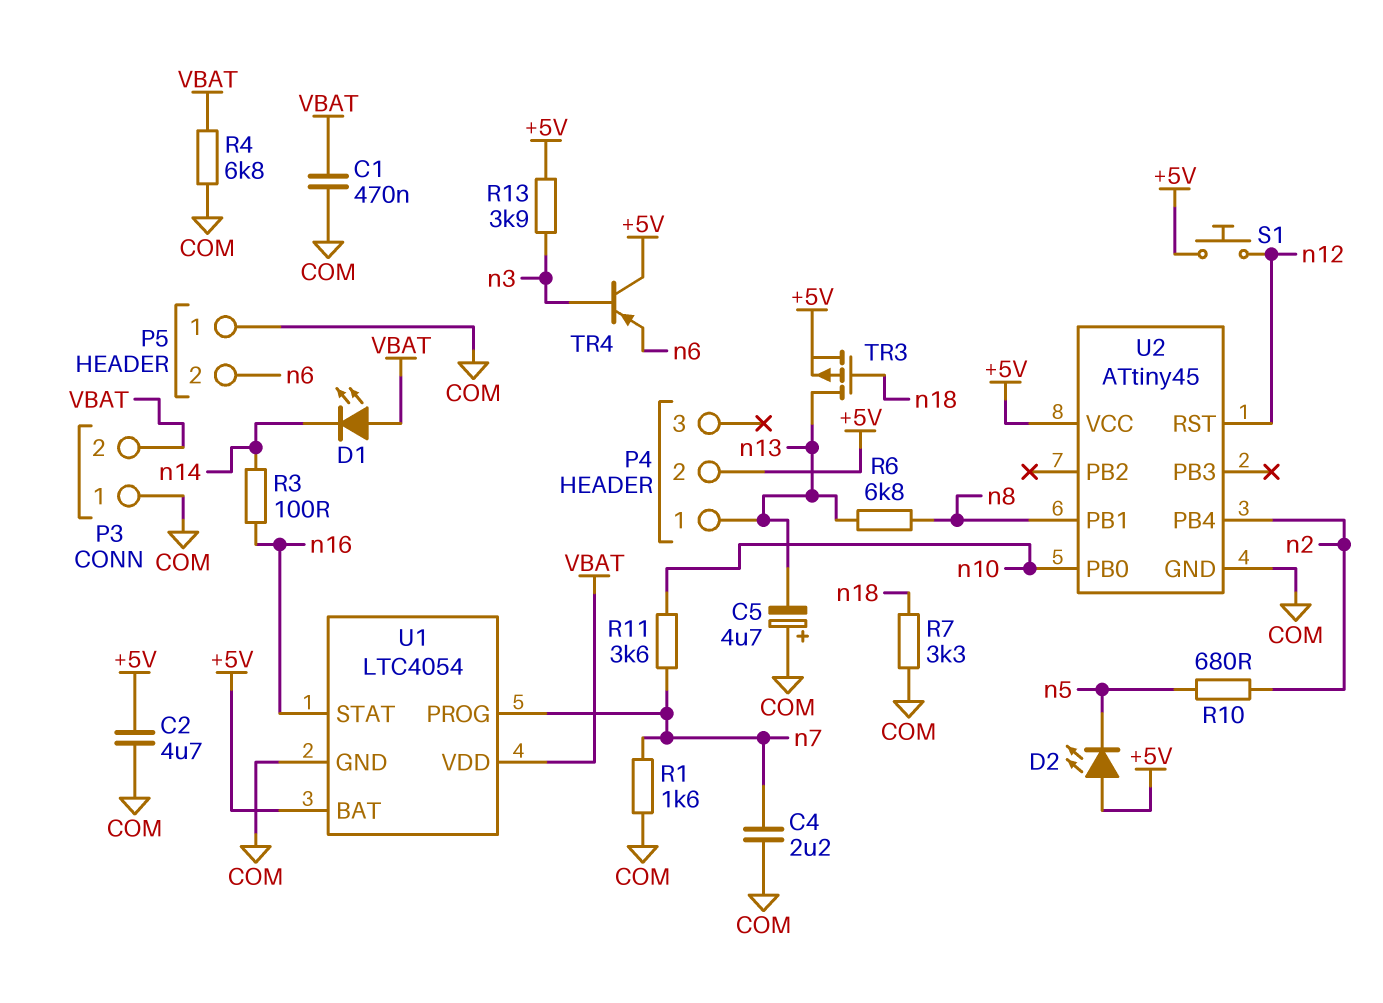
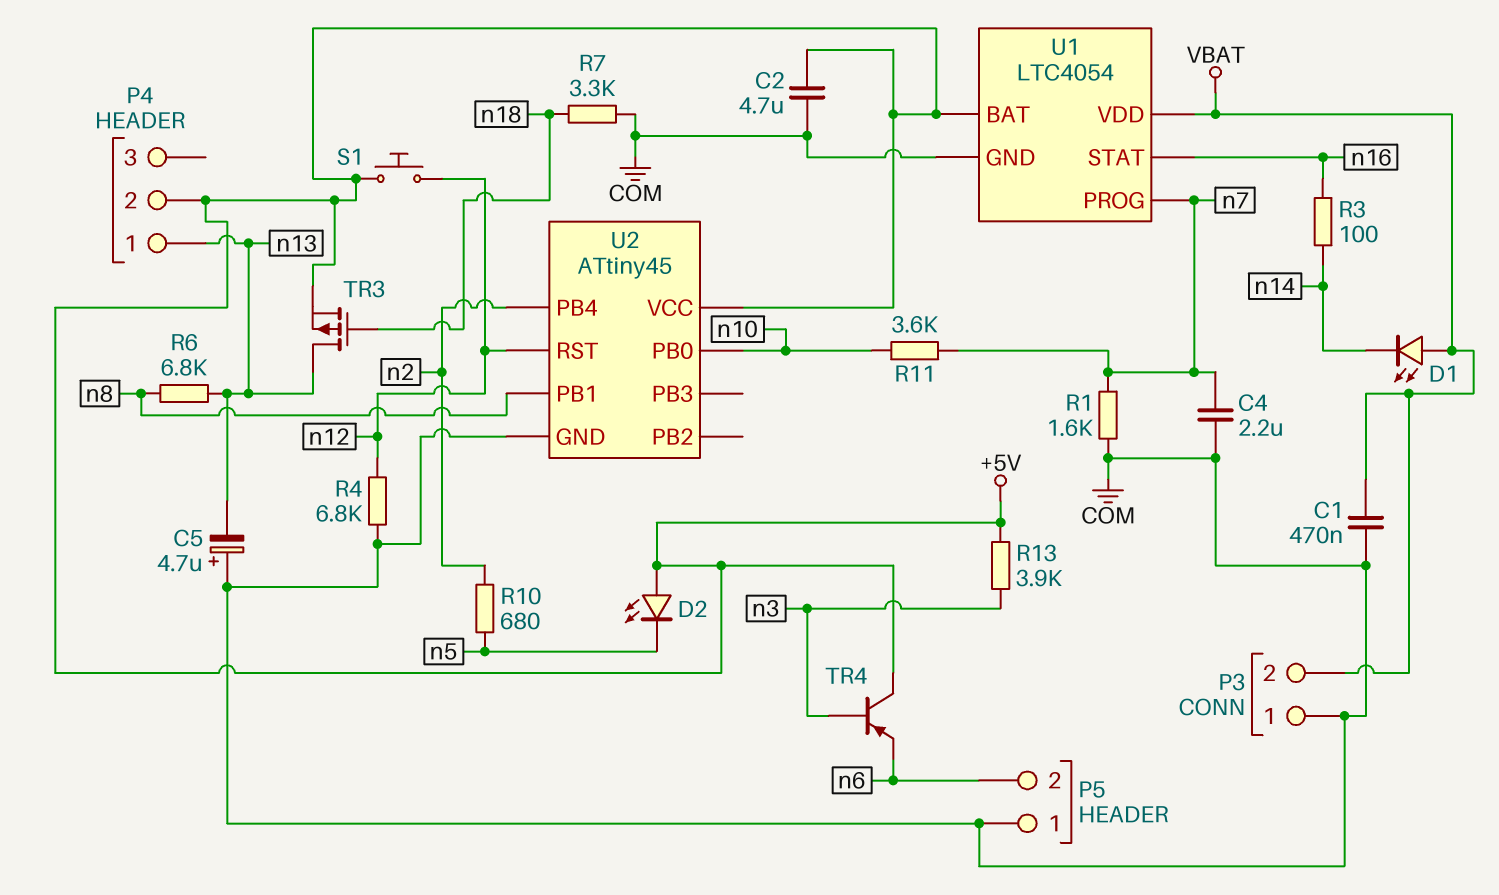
R4: 6.8k (COM, VBAT) -> 6.8k (COM, n12)

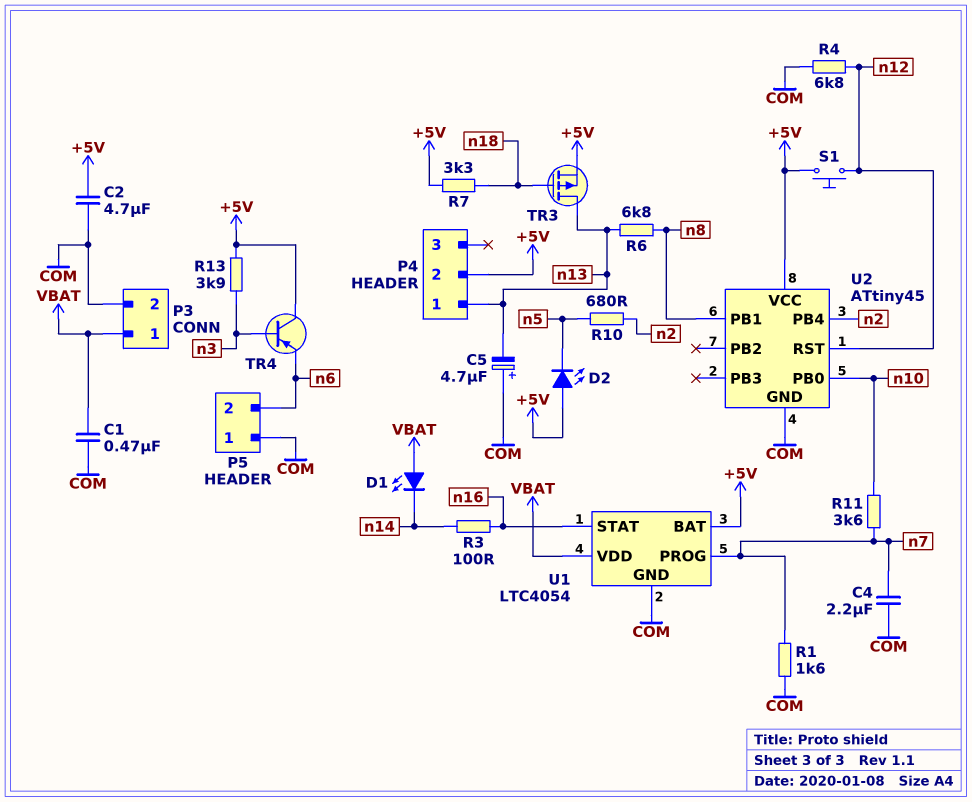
P3 pin 1: COM -> VBAT
P3 pin 2: VBAT -> COM
R7: 3.3k (COM, n18) -> 3.3k (+5V, n18)

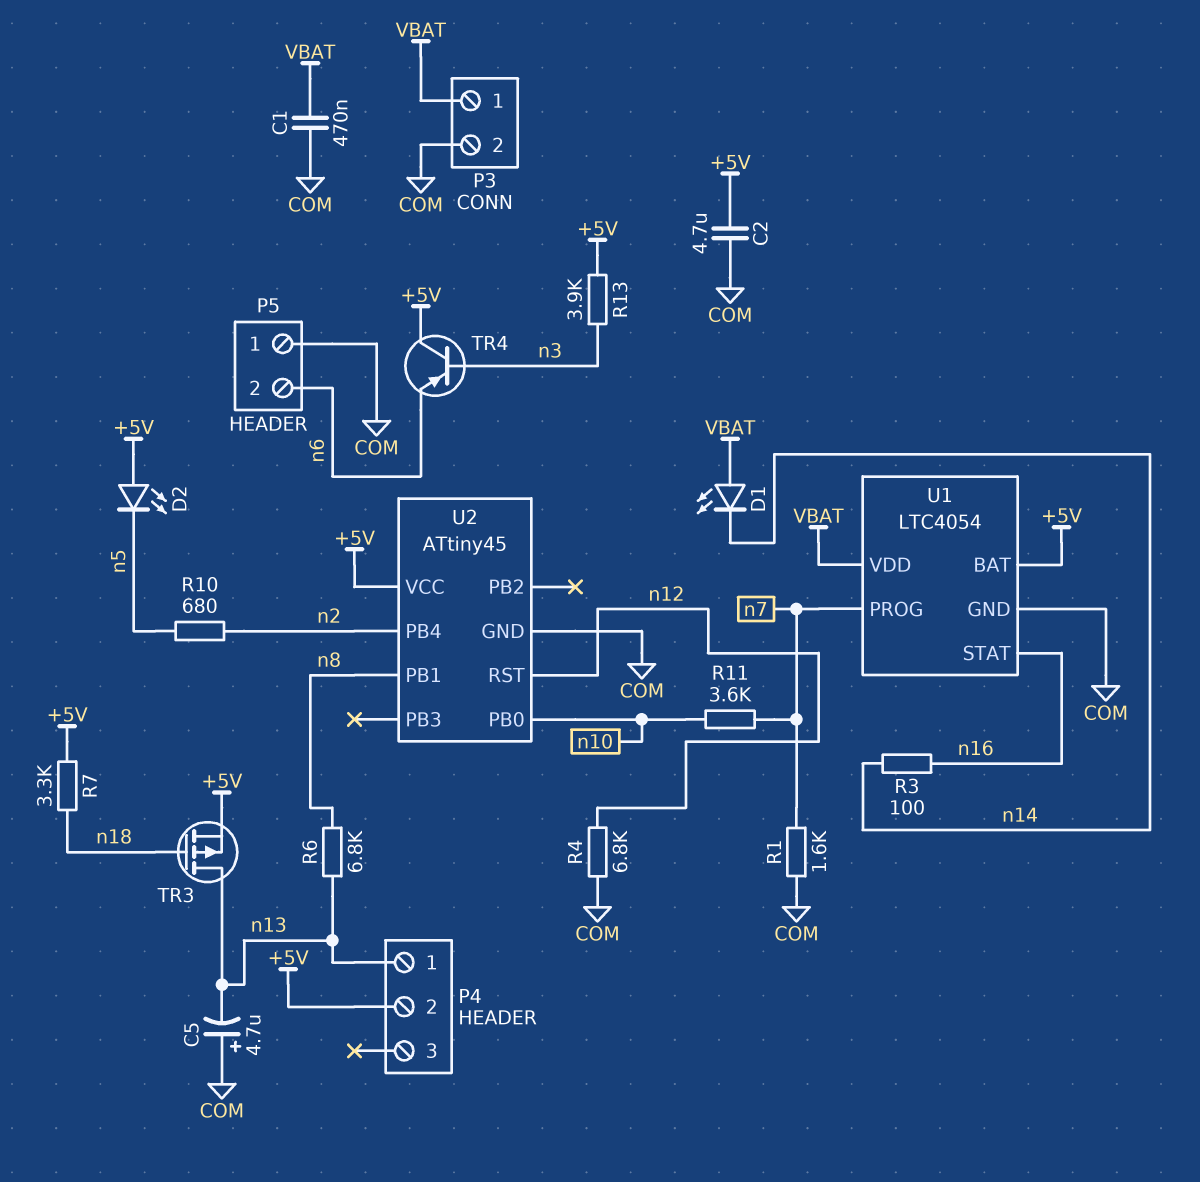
C4: 2.2uF (COM, n7) -> none
S1: button (+5V, n12) -> none

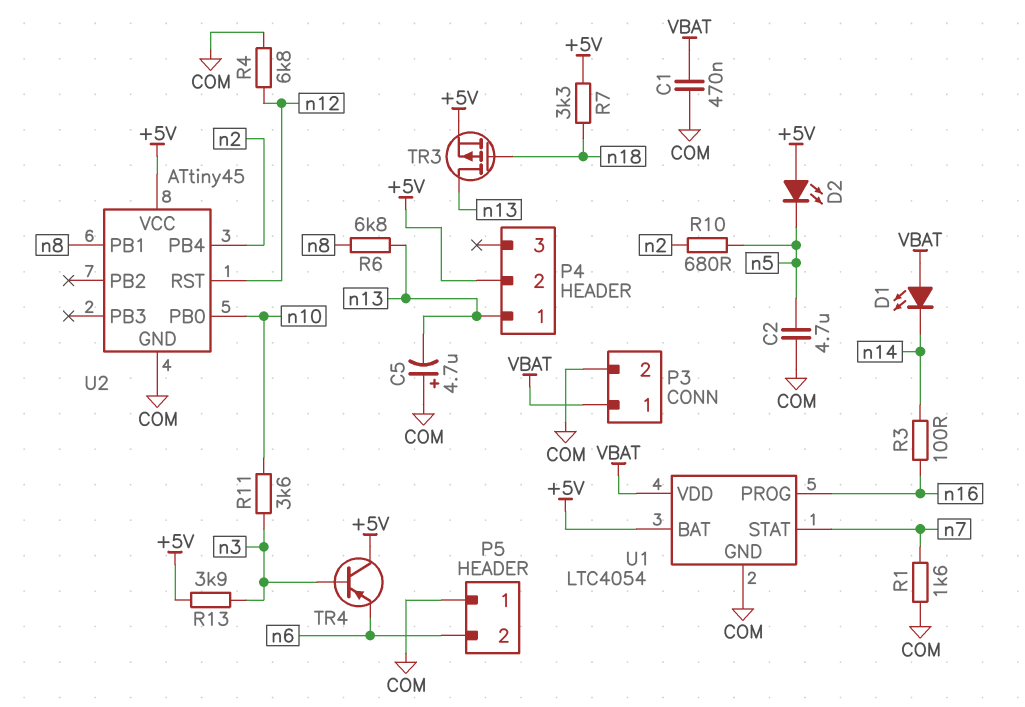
C2: 4.7uF (+5V, COM) -> 4.7uF (COM, n5)
R11: 3.6k (n7, n10) -> 3.6k (n3, n10)
U1 pin PROG: n7 -> n16
U1 pin STAT: n16 -> n7

